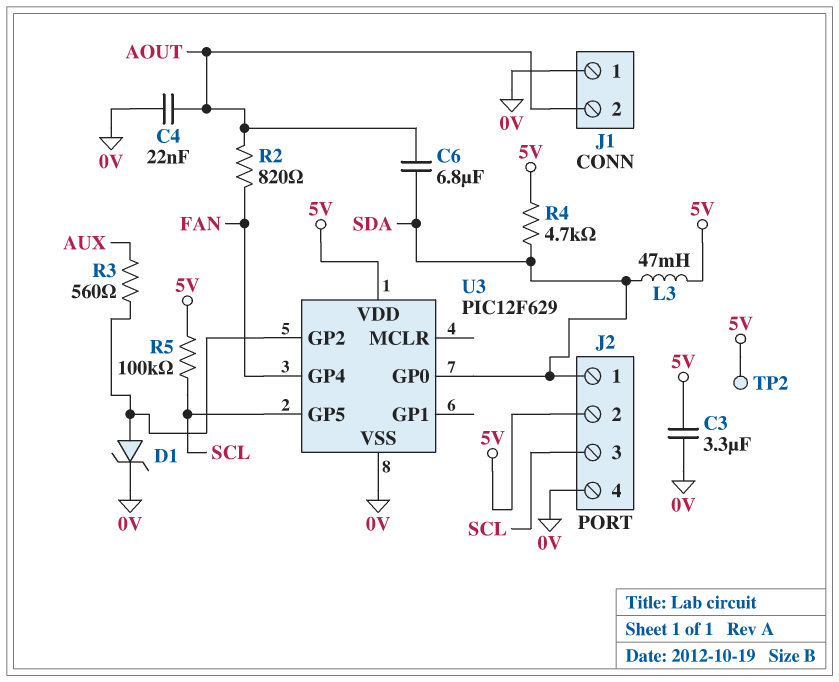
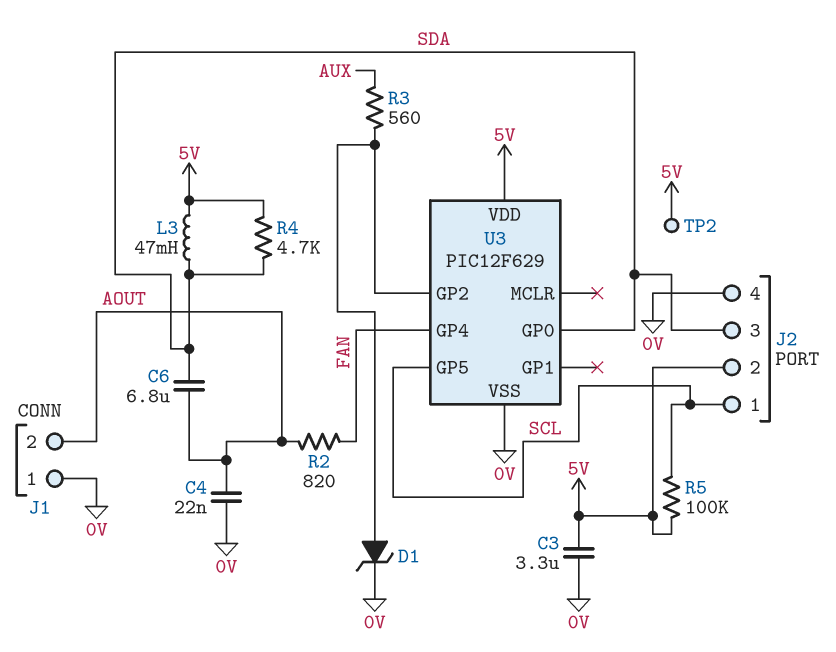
J2 pin 1: SDA -> SCL
J2 pin 3: SCL -> SDA

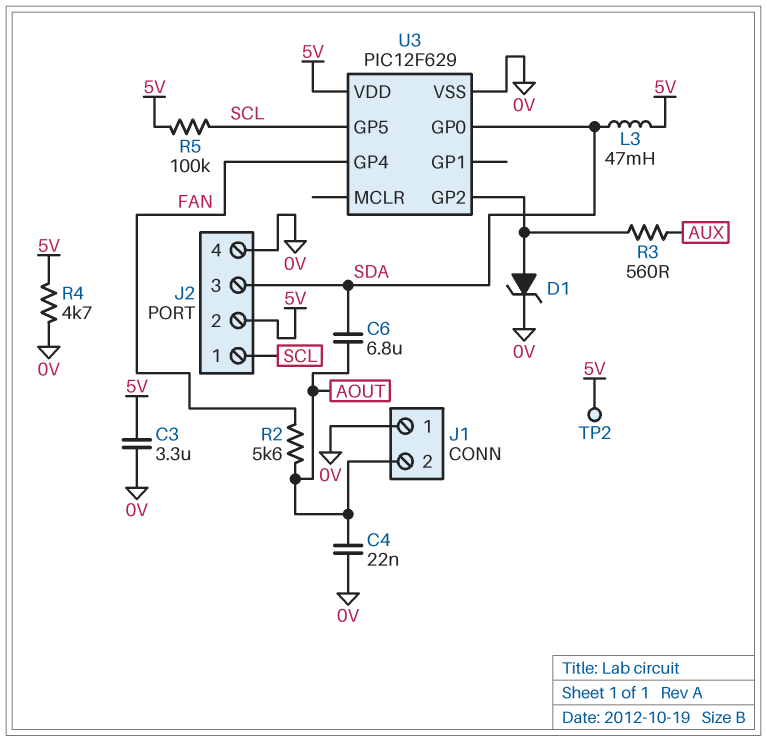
R2: 820 (AOUT, FAN) -> 5.6k (AOUT, FAN)
R4: 4.7k (5V, SDA) -> 4.7k (0V, 5V)

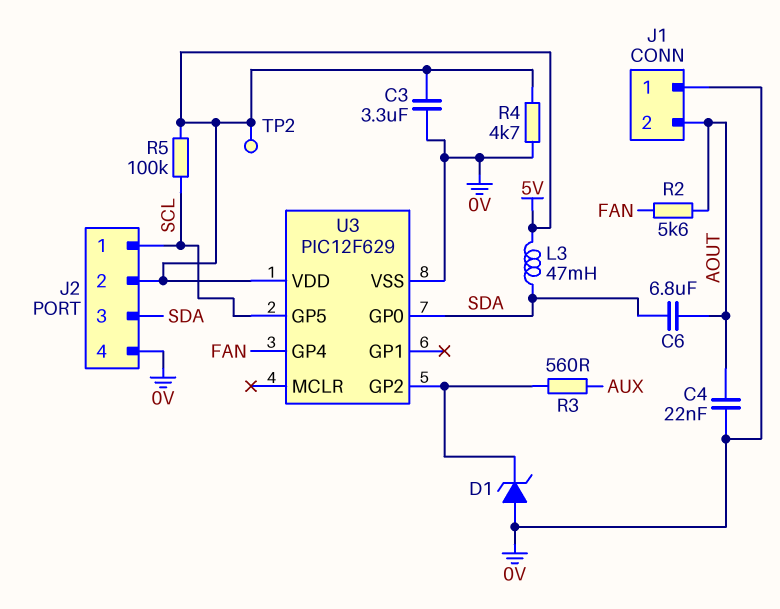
D1: zener (A U3/GP2, K 0V) -> zener (A 0V, K U3/GP2)

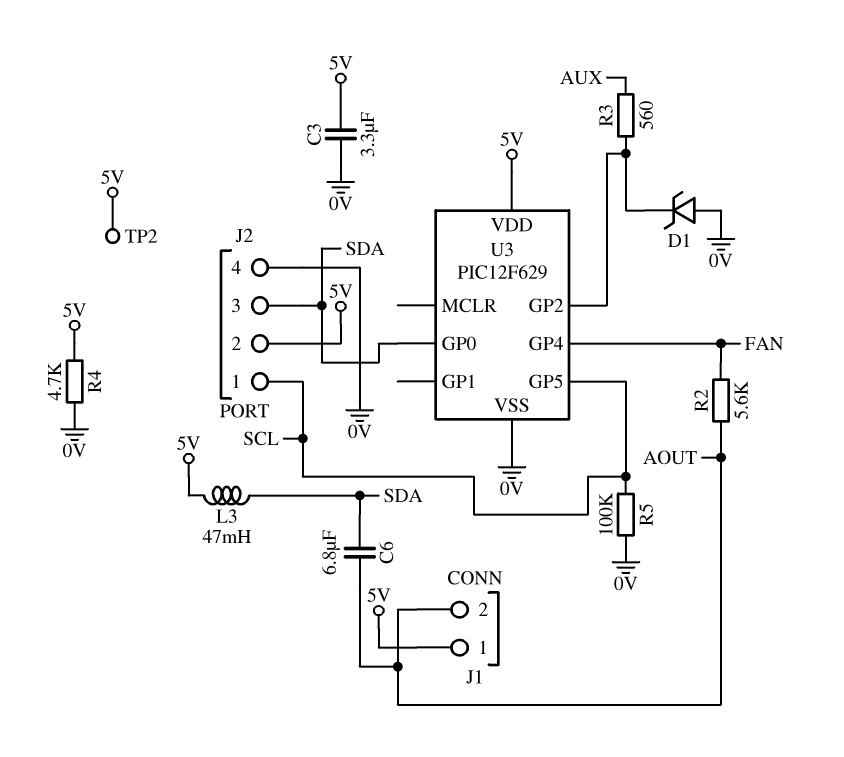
C4: 22nF (0V, AOUT) -> none
J1 pin 1: 0V -> 5V
R5: 100k (5V, SCL) -> 100k (0V, SCL)

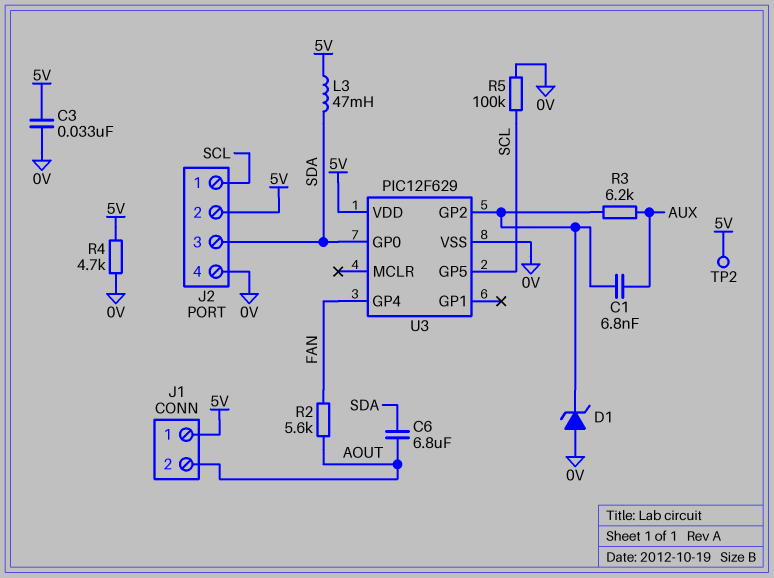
C1: none -> 6.8nF (AUX, U3/GP2)
C3: 3.3uF (0V, 5V) -> 33nF (0V, 5V)
R3: 560 (AUX, U3/GP2) -> 6.2k (AUX, U3/GP2)

